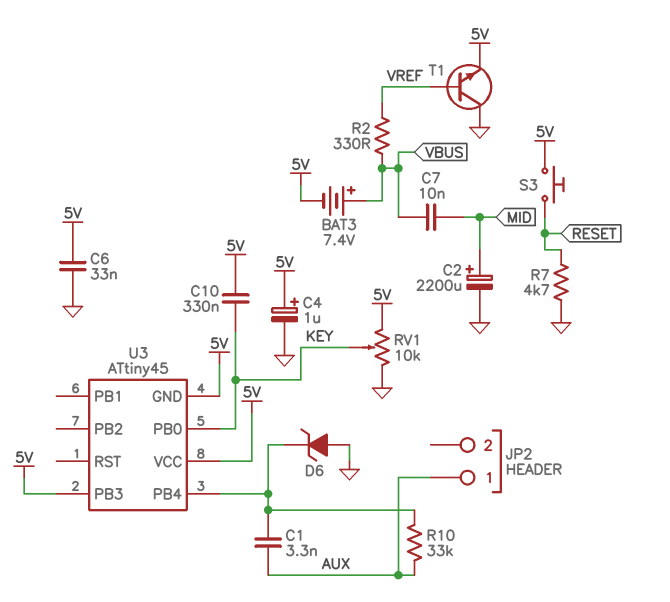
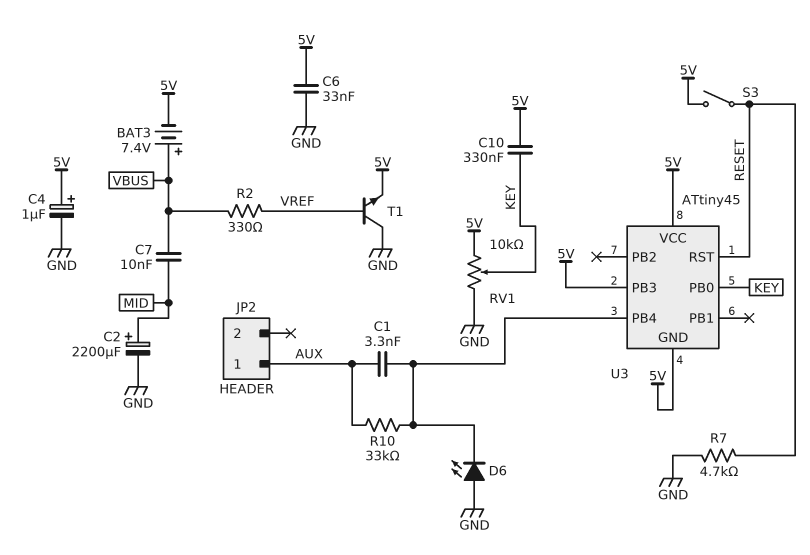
D6: zener (A GND, K U3/PB4) -> LED (A GND, K U3/PB4)
S3: button (5V, RESET) -> switch (5V, RESET)
U3 pin RST: none -> RESET

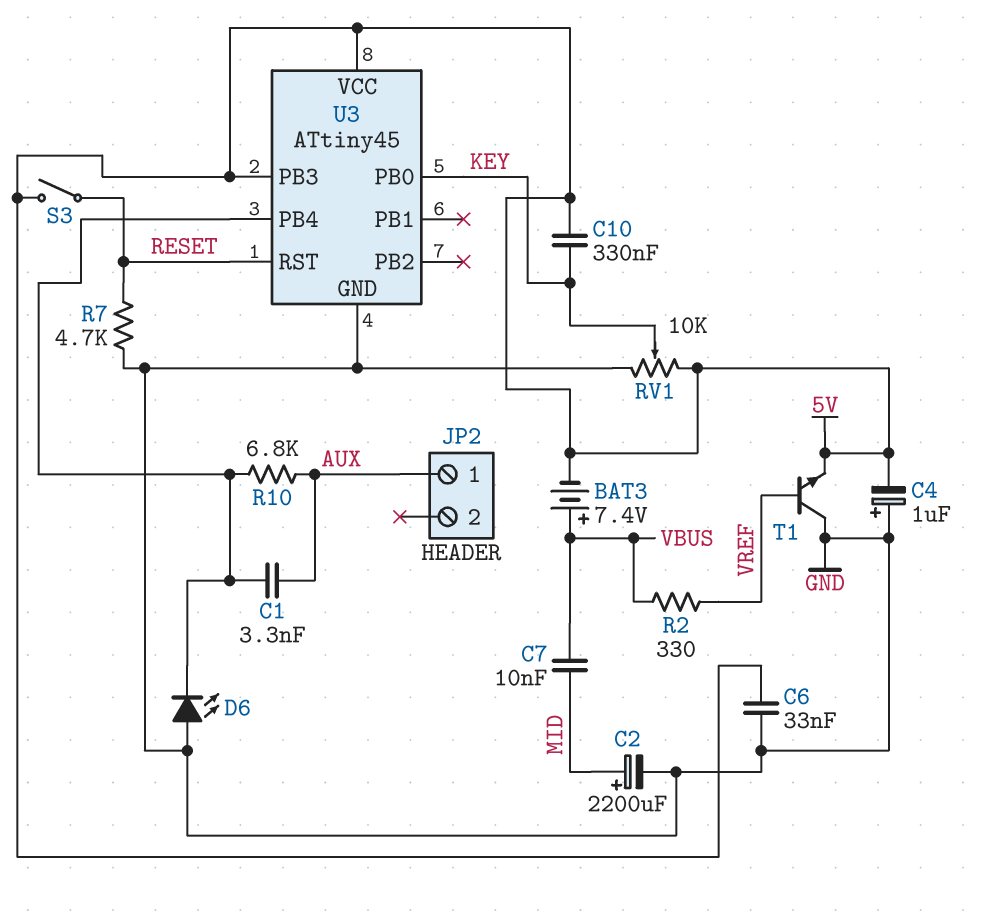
C4: 1uF (plus 5V, minus GND) -> 1uF (plus GND, minus 5V)
R10: 33k (AUX, U3/PB4) -> 6.8k (AUX, U3/PB4)
U3 pin GND: 5V -> GND

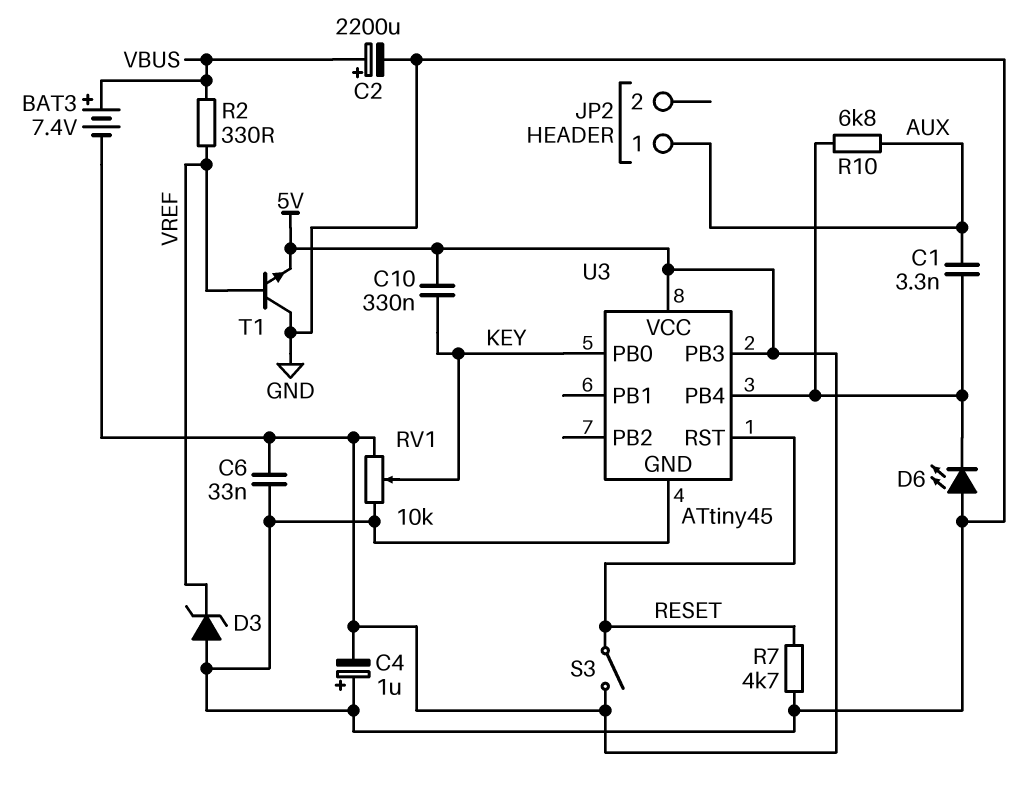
C2: 2200uF (plus MID, minus GND) -> 2200uF (plus VBUS, minus GND)
C7: 10nF (MID, VBUS) -> none
D3: none -> zener (A GND, K VREF)

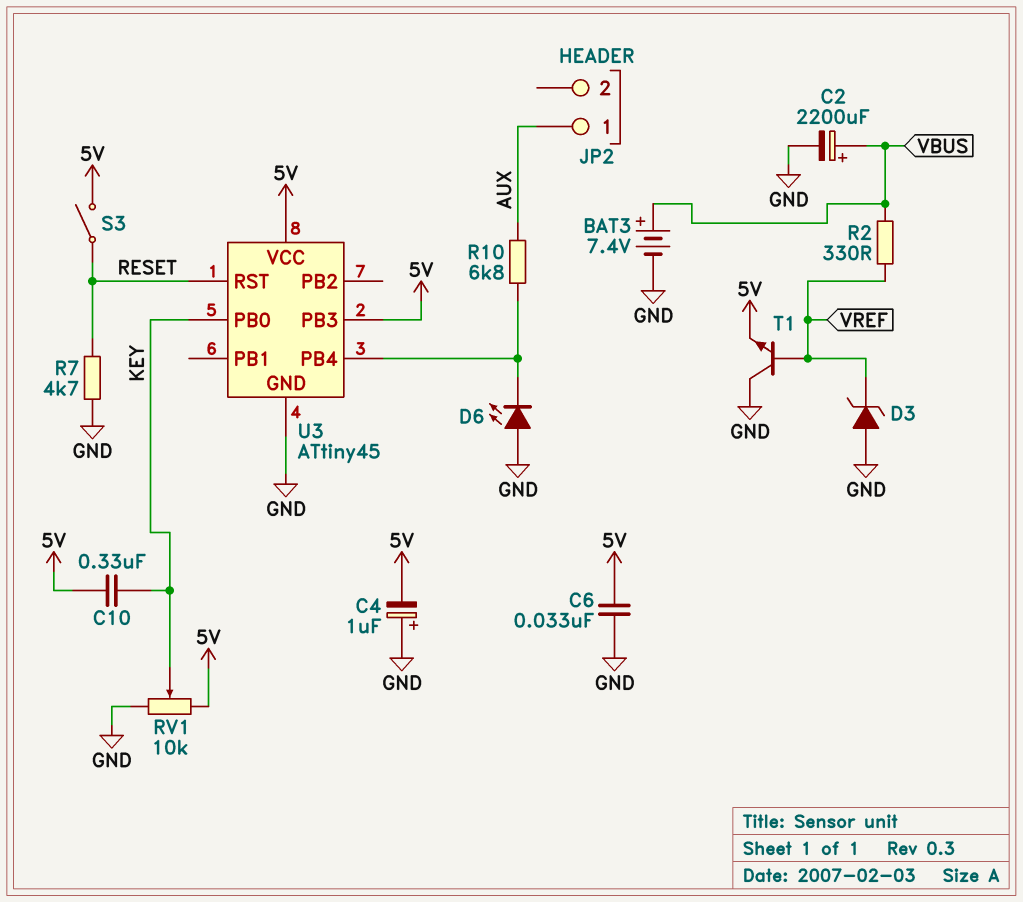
BAT3: 7.4V (plus VBUS, minus 5V) -> 7.4V (plus VBUS, minus GND)
C1: 3.3nF (AUX, U3/PB4) -> none

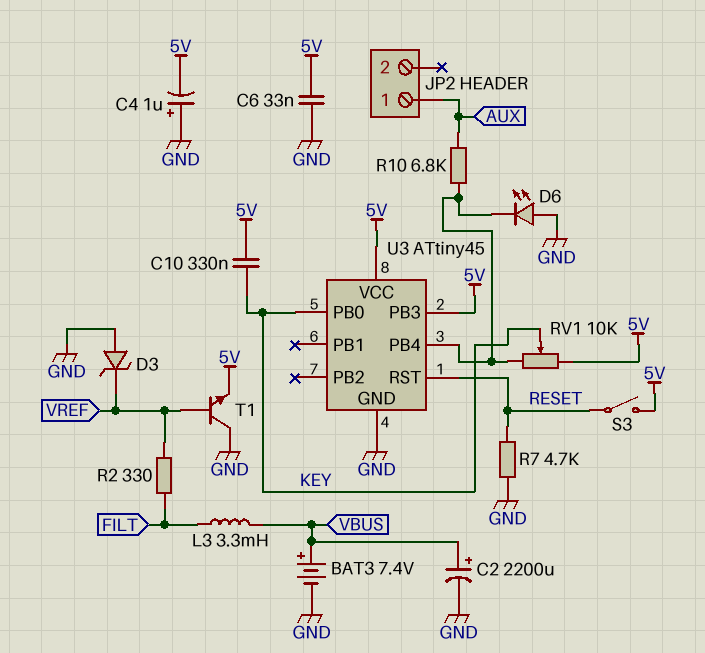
L3: none -> 3.3mH (FILT, VBUS)
R2: 330 (VBUS, VREF) -> 330 (FILT, VREF)
RV1: 10k (5V, GND, wiper KEY) -> 10k (5V, U3/PB4, wiper KEY)

